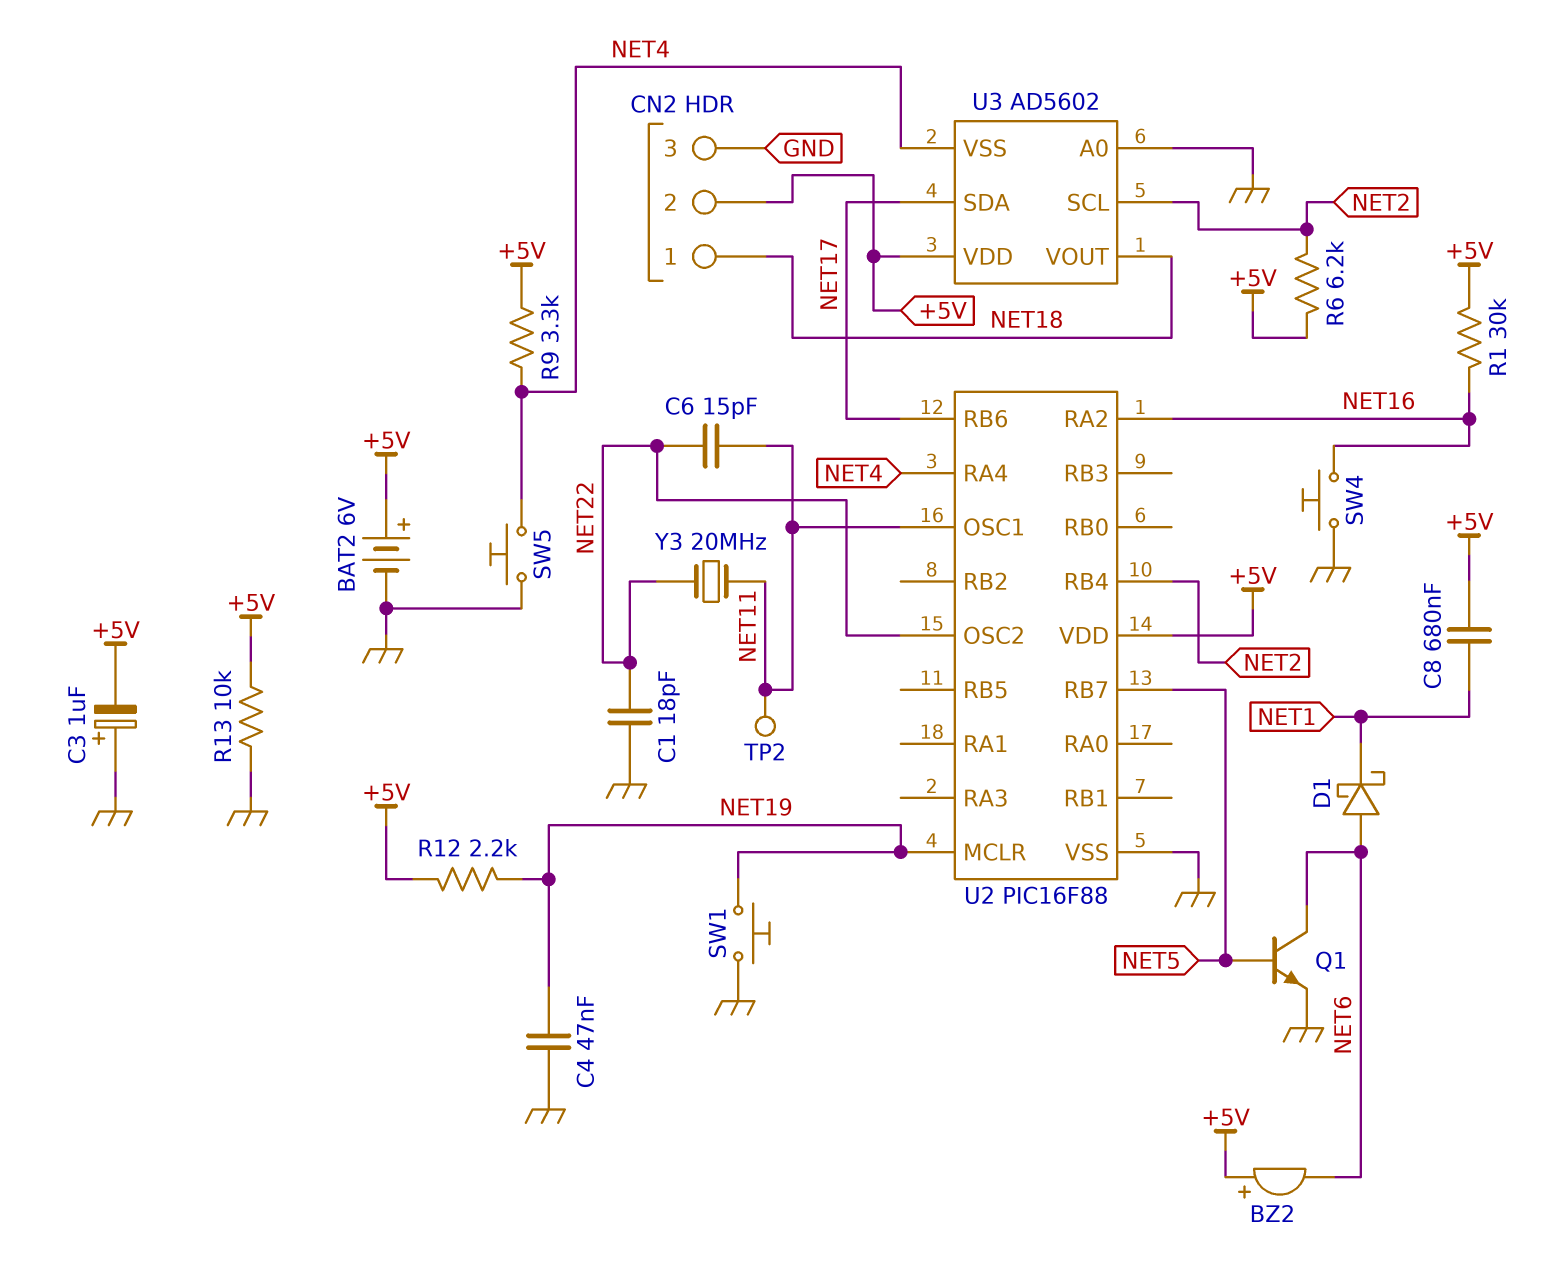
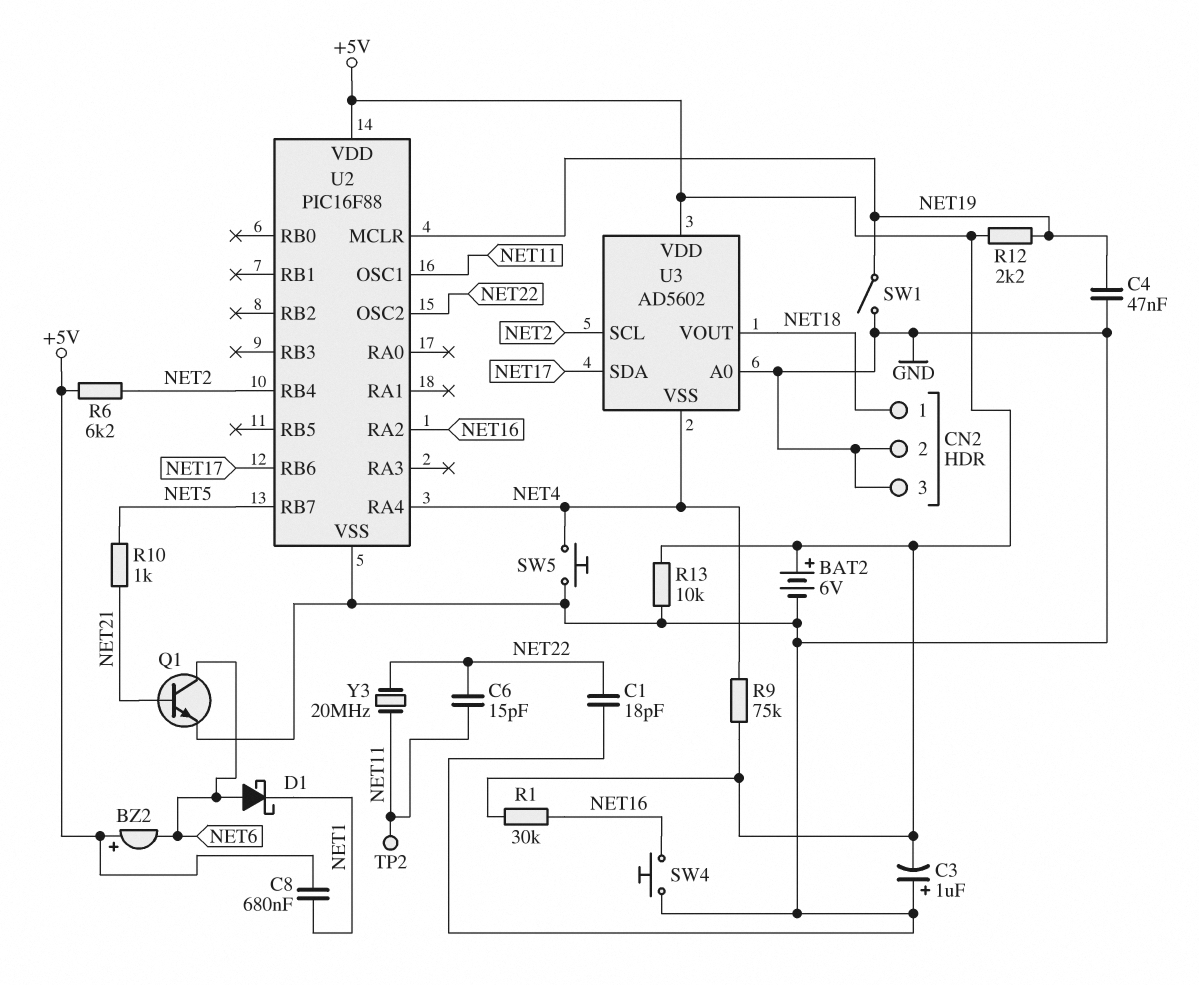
CN2 pin 2: +5V -> GND
Q1: NPN (B NET5, C NET6, E GND) -> NPN (B NET21, C NET6, E GND)
R9: 3.3k (+5V, NET4) -> 75k (+5V, NET4)
R10: none -> 1k (NET5, NET21)
SW1: button (GND, NET19) -> switch (GND, NET19)

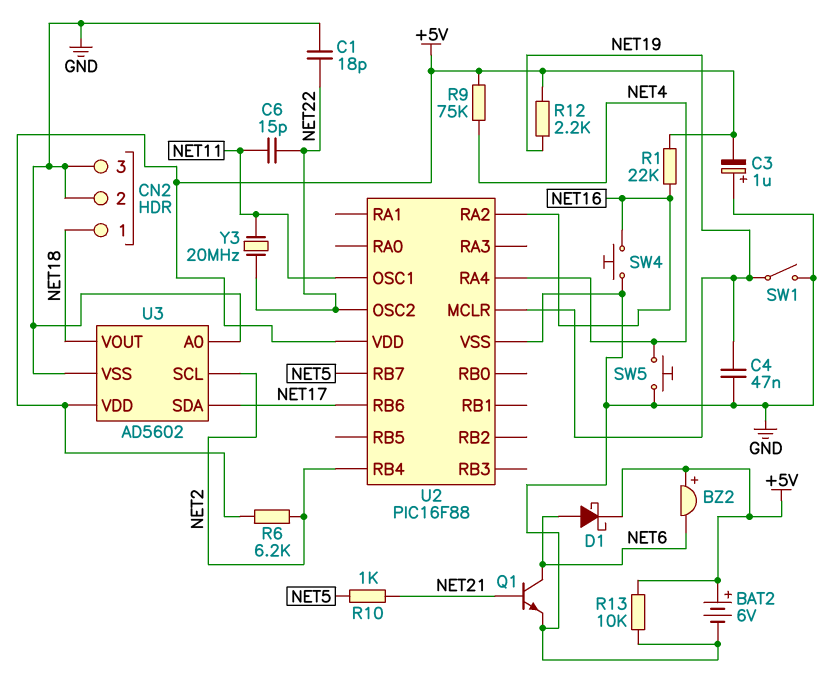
C8: 680nF (+5V, NET1) -> none
D1: schottky (A NET6, K NET1) -> schottky (A NET6, K +5V)
R1: 30k (+5V, NET16) -> 22k (+5V, NET16)
TP2: test point (NET11) -> none
U3 pin VSS: NET4 -> GND

